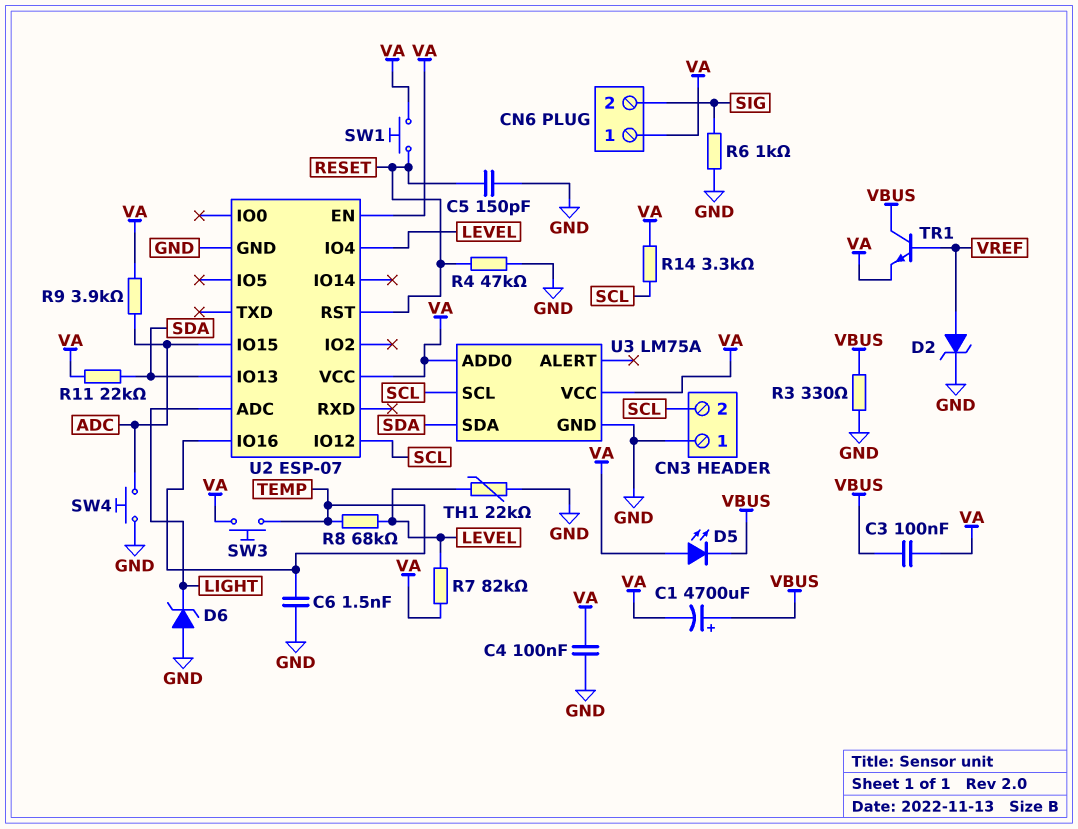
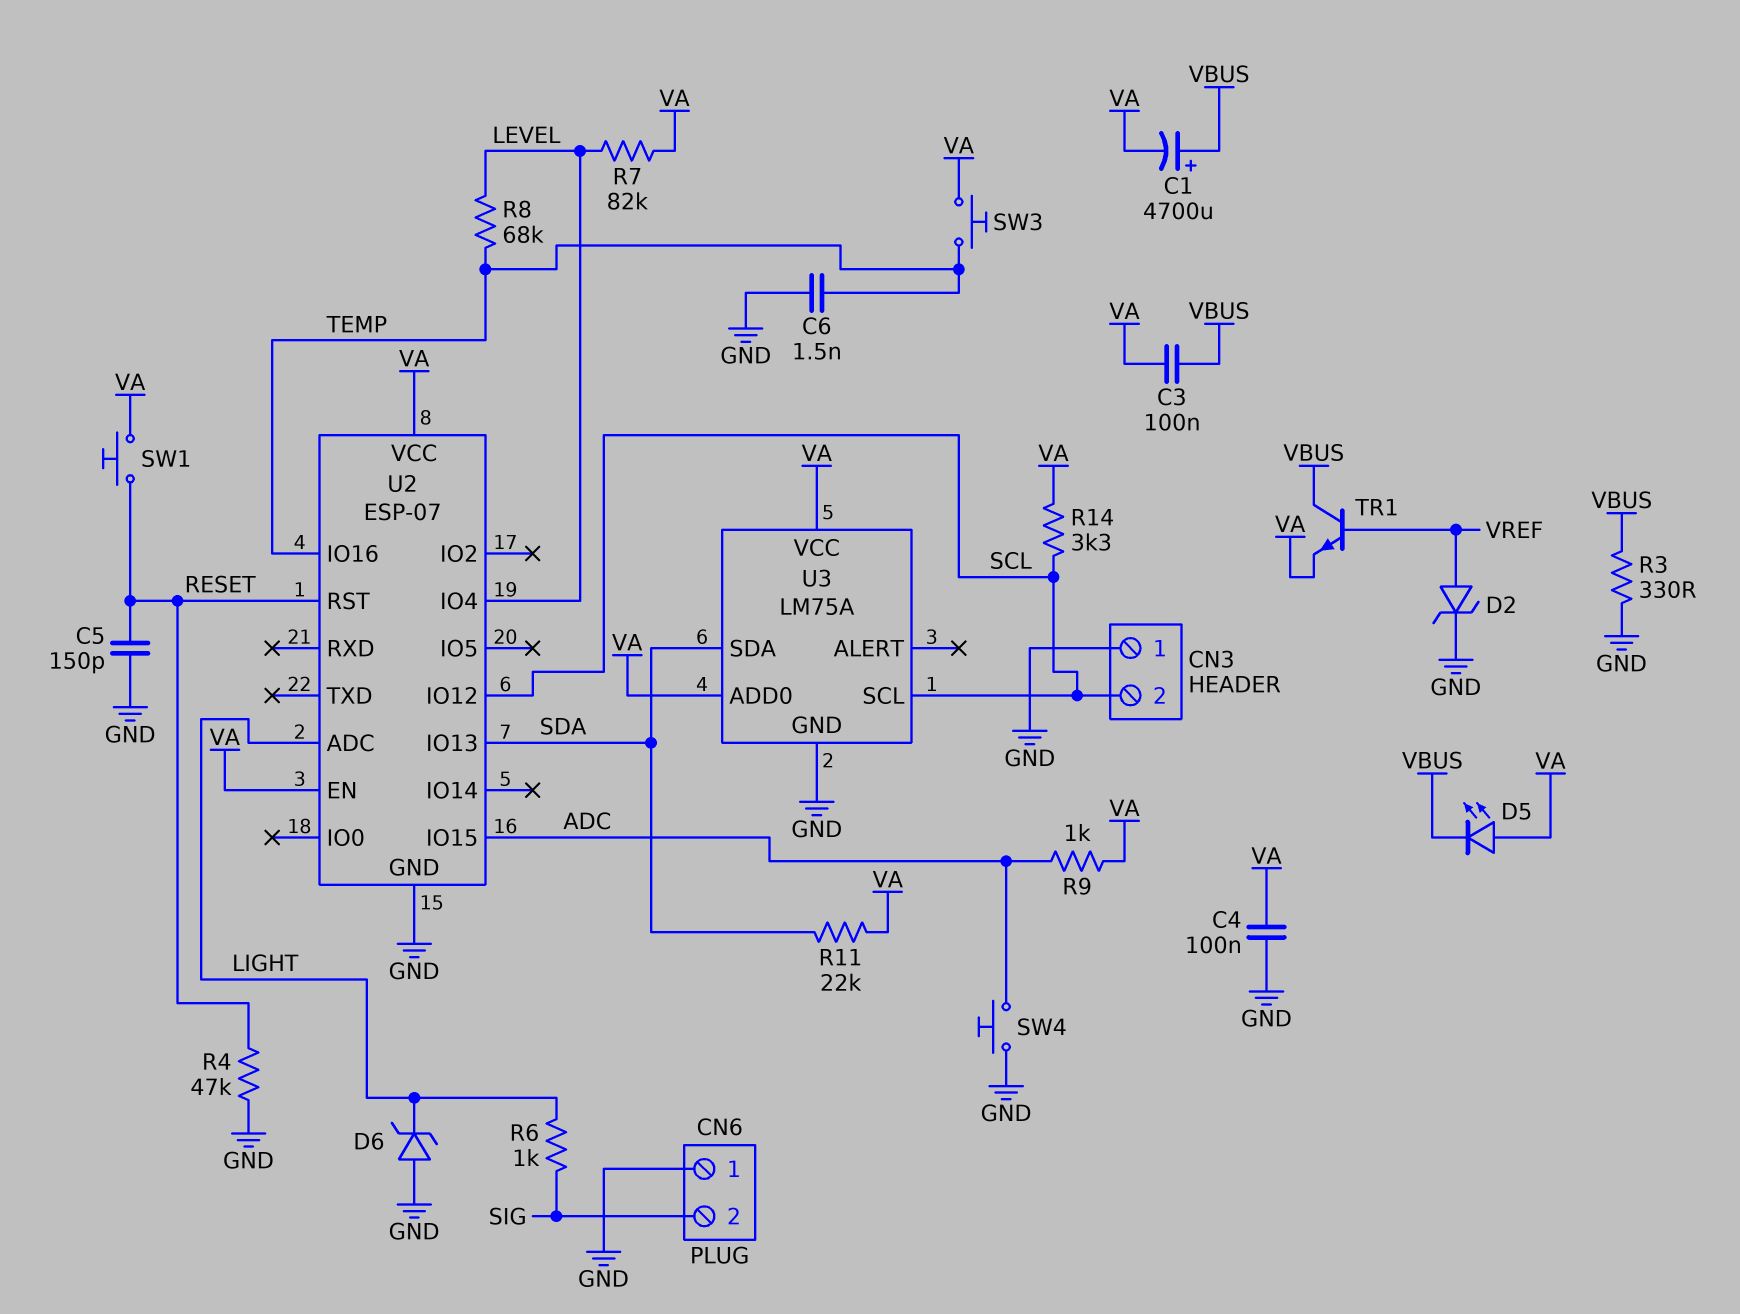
CN6 pin 1: VA -> GND
R6: 1k (GND, SIG) -> 1k (LIGHT, SIG)
R9: 3.9k (ADC, VA) -> 1k (ADC, VA)
TH1: 22k (GND, LEVEL) -> none

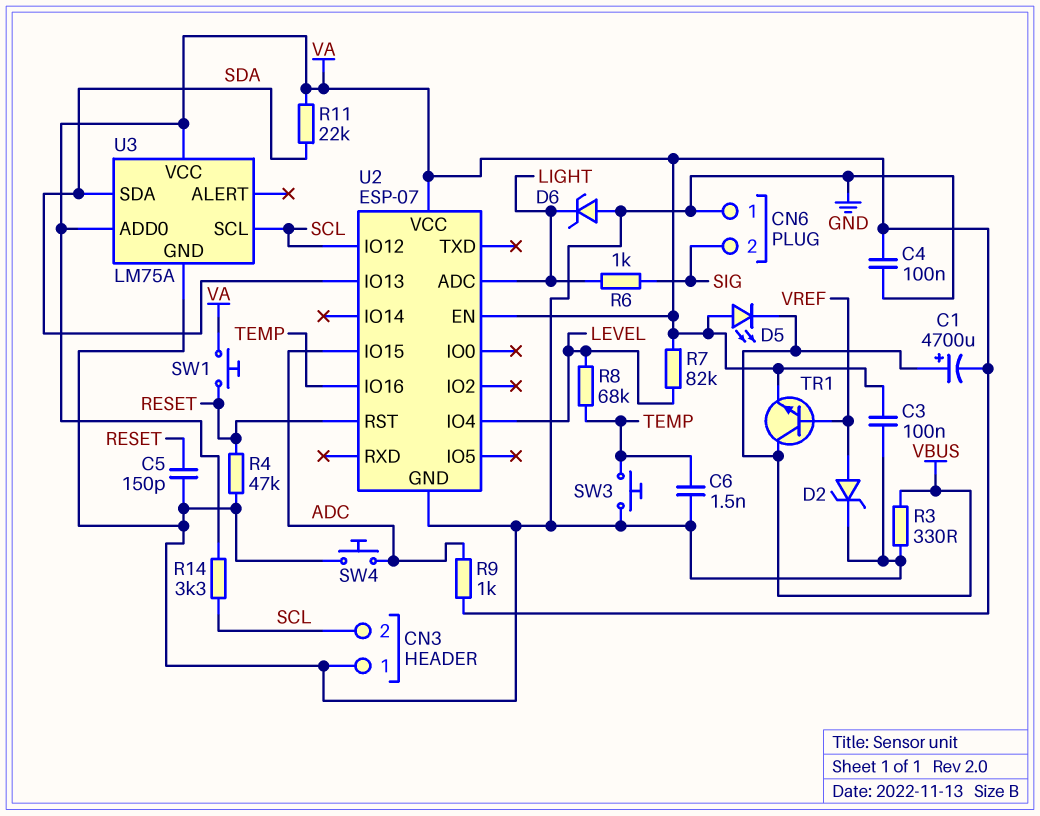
C3: 100nF (VA, VBUS) -> 100nF (GND, VA)
SW3: button (TEMP, VA) -> button (GND, TEMP)

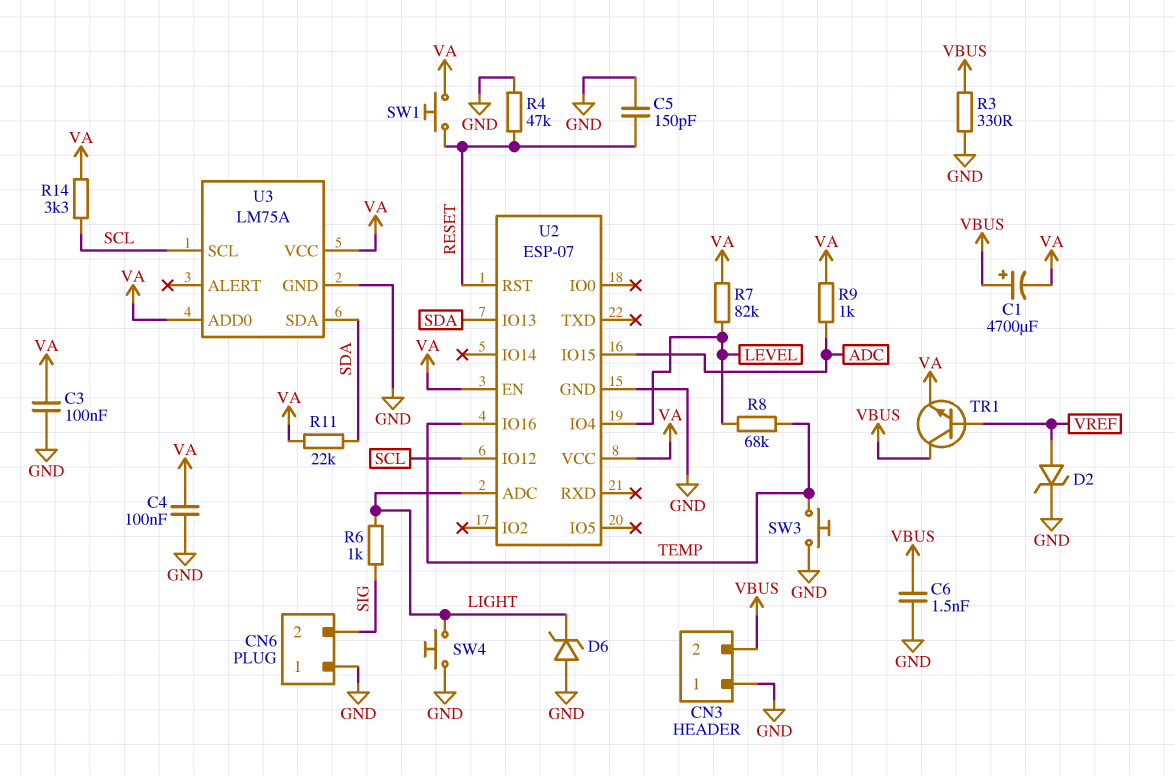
C6: 1.5nF (GND, TEMP) -> 1.5nF (GND, VBUS)
CN3 pin 2: SCL -> VBUS
D5: LED (A VA, K VBUS) -> none
SW4: button (ADC, GND) -> button (GND, LIGHT)

